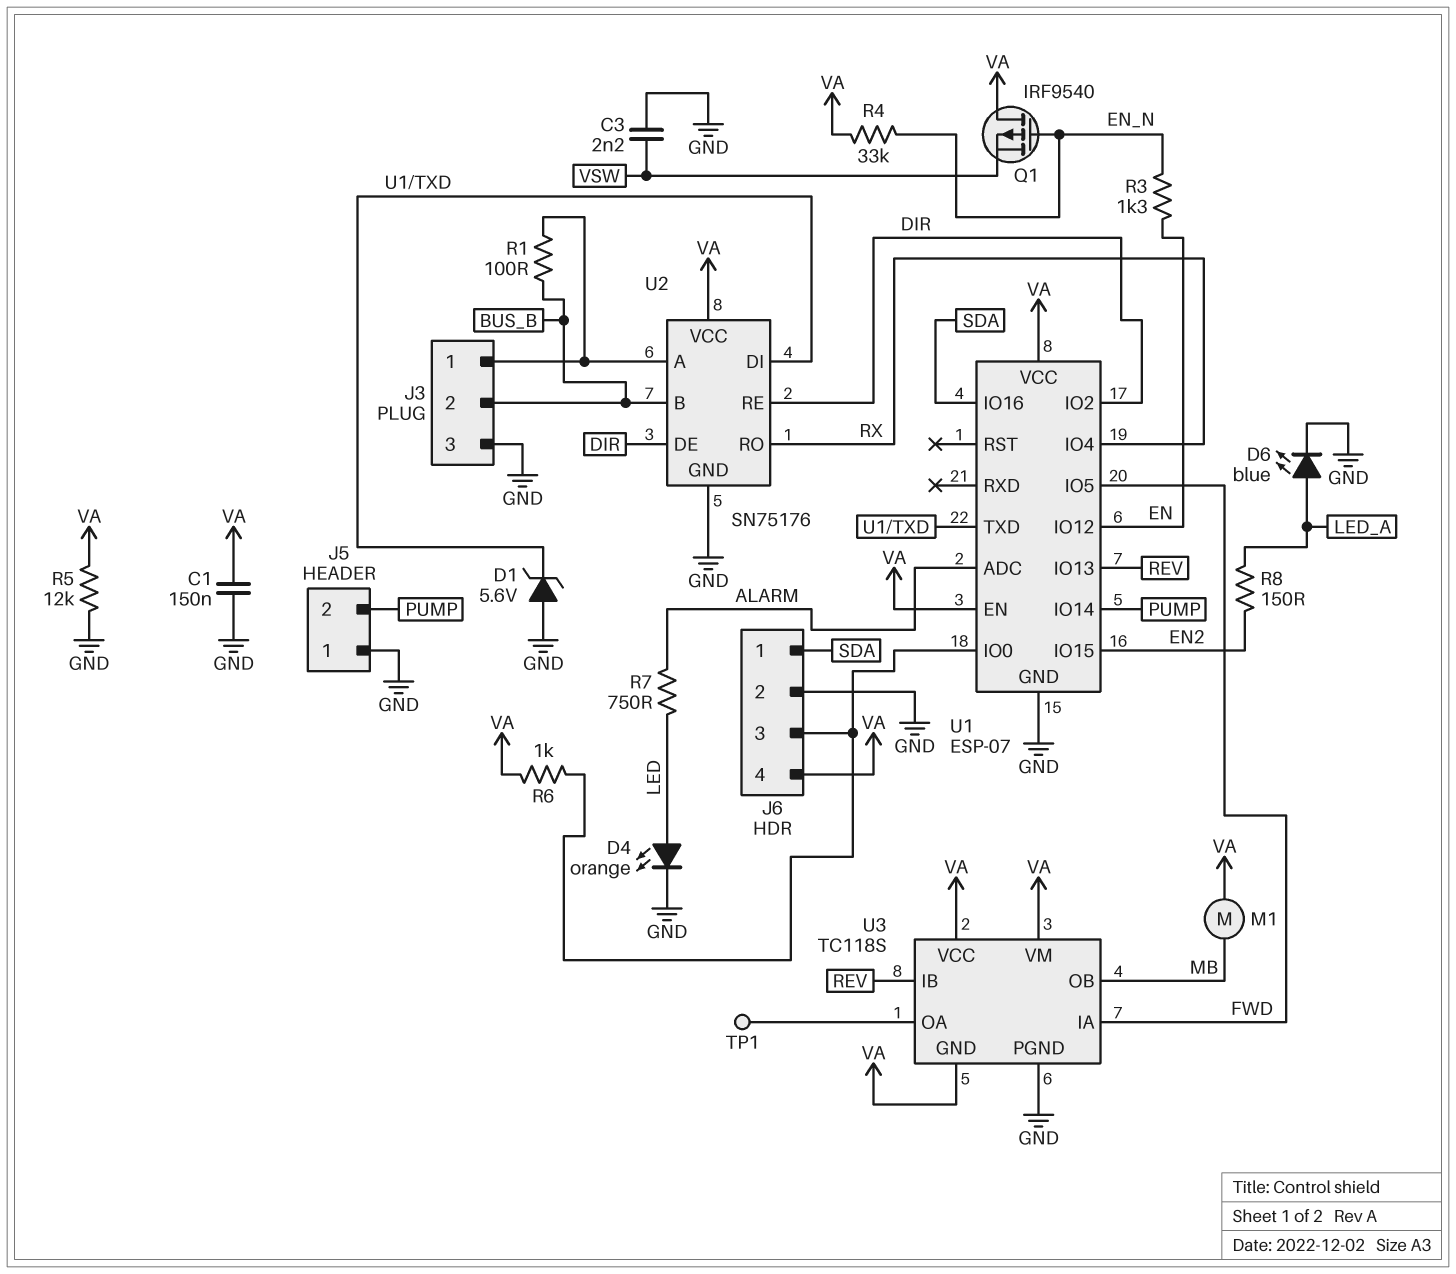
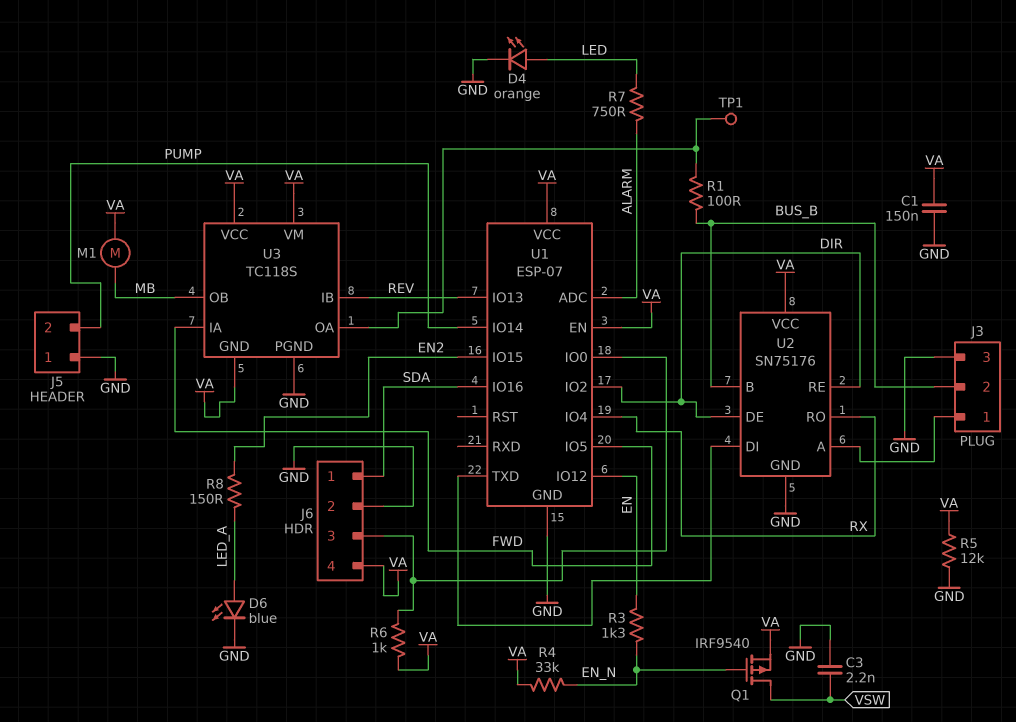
D1: zener 5.6V (A GND, K U1/TXD) -> none
Q1: PMOS IRF9540 (G EN_N, D VA, S VSW) -> PMOS IRF9540 (G EN_N, D VSW, S VA)
R1: 100 (BUS_B, J3/1) -> 100 (BUS_B, U3/OA)

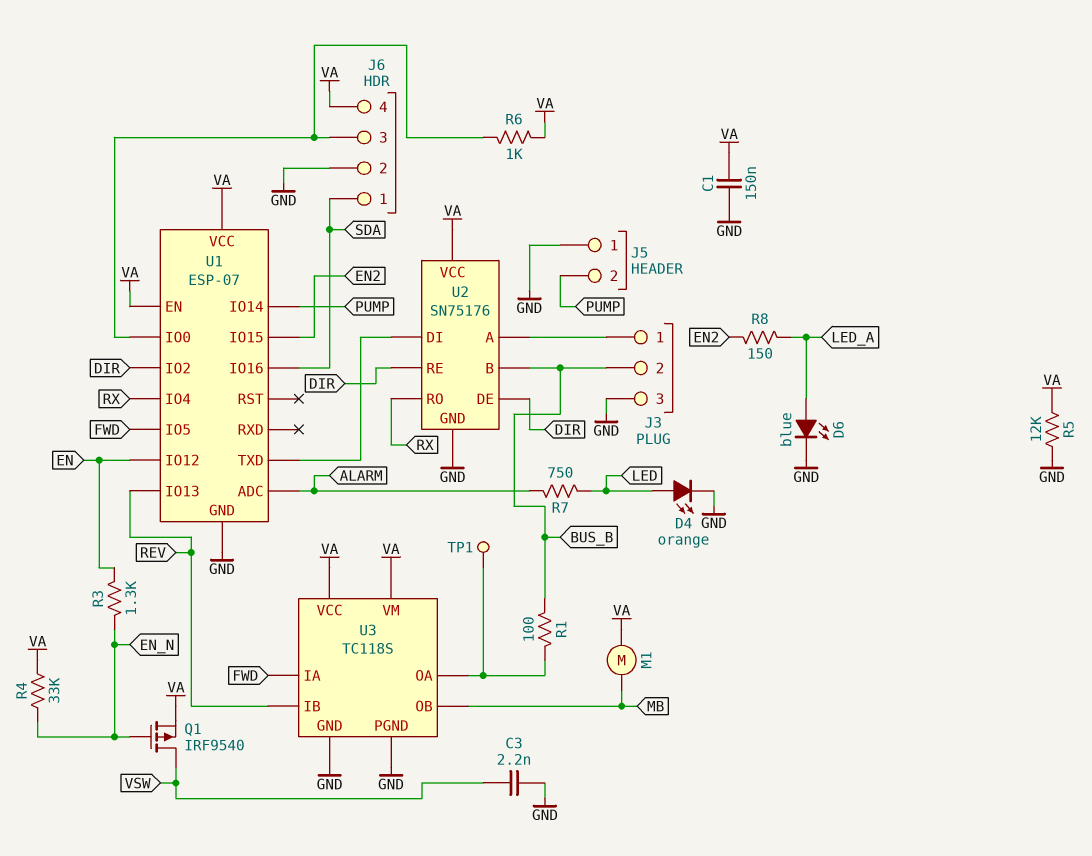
U3 pin GND: VA -> GND

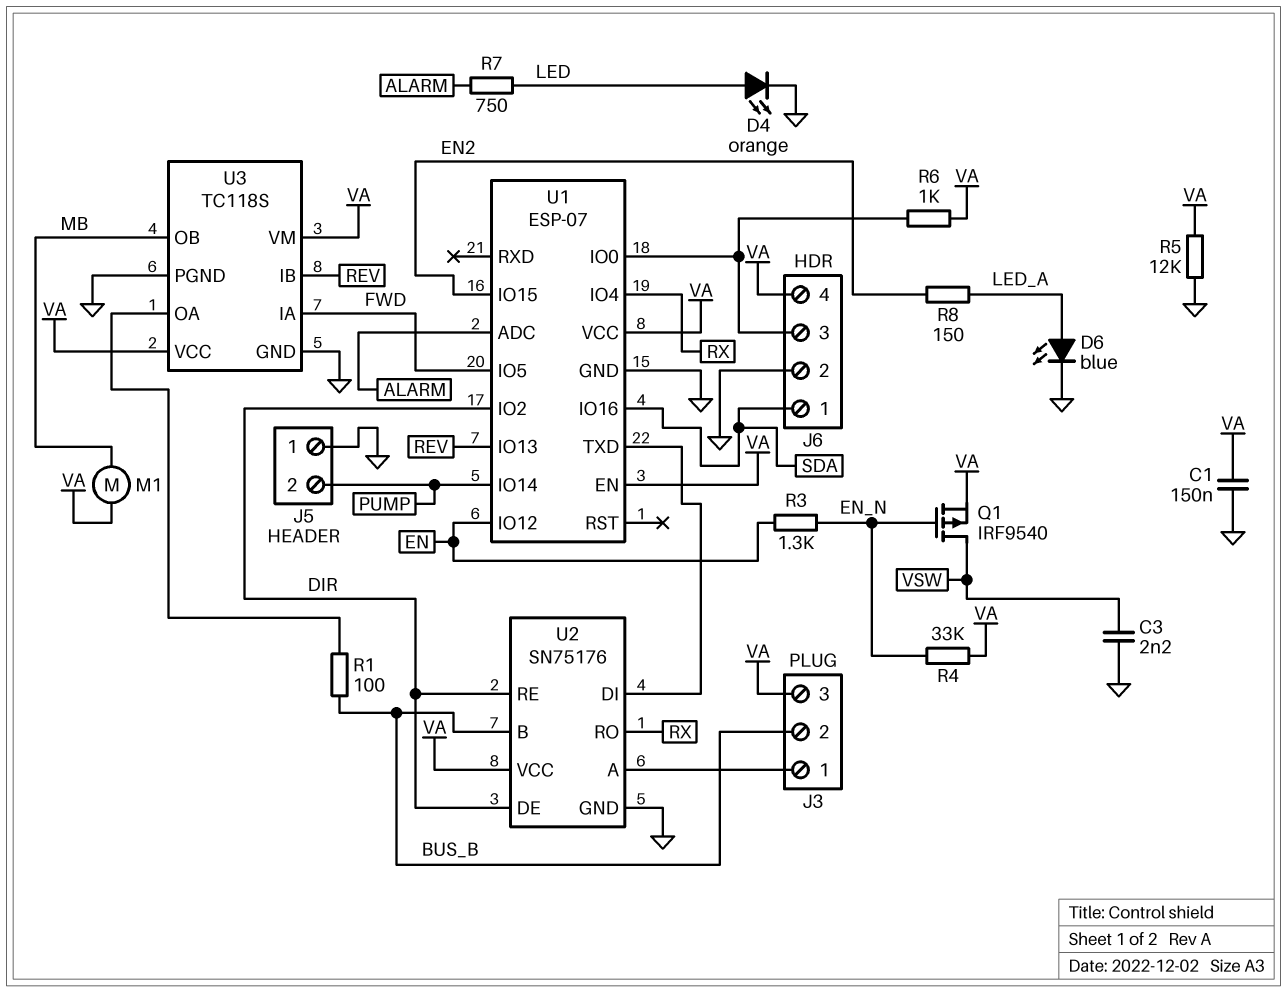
J3 pin 3: GND -> VA
TP1: test point (U3/OA) -> none

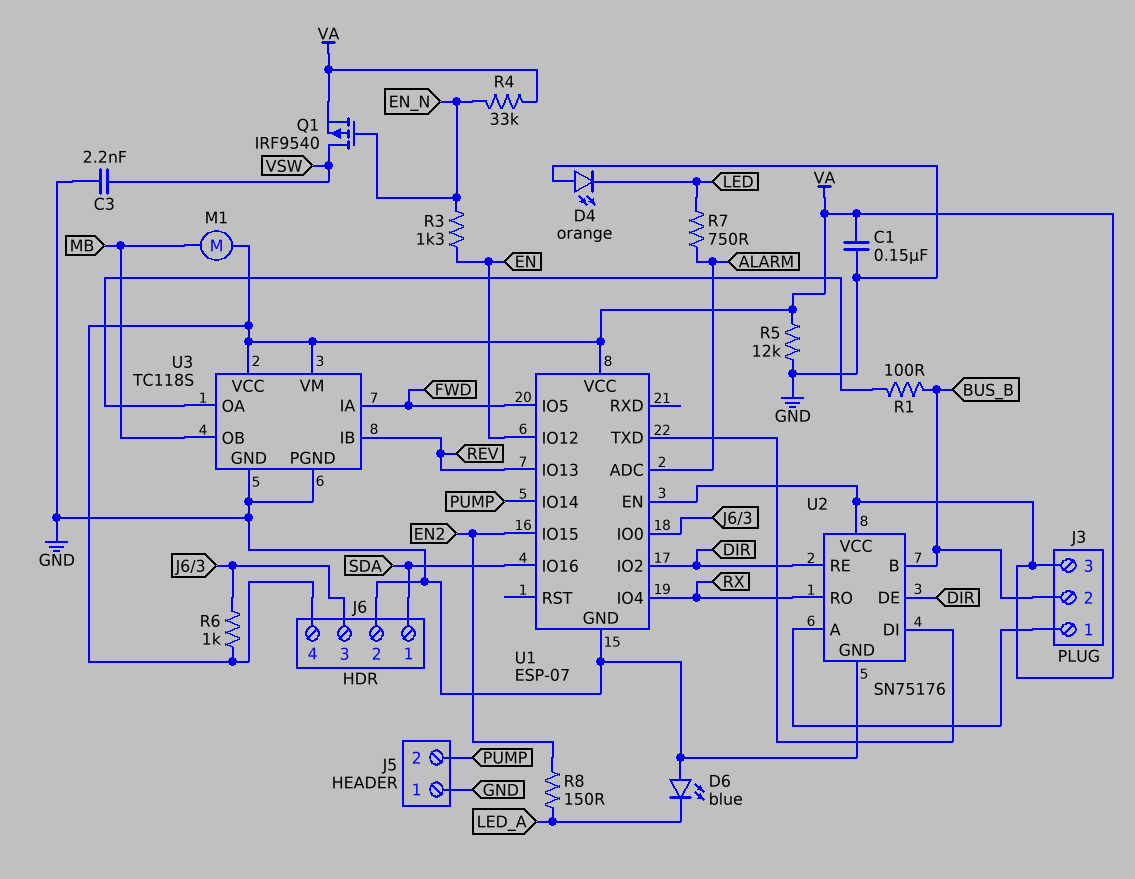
D4: LED orange (A LED, K GND) -> LED orange (A GND, K LED)
D6: LED blue (A LED_A, K GND) -> LED blue (A GND, K LED_A)

